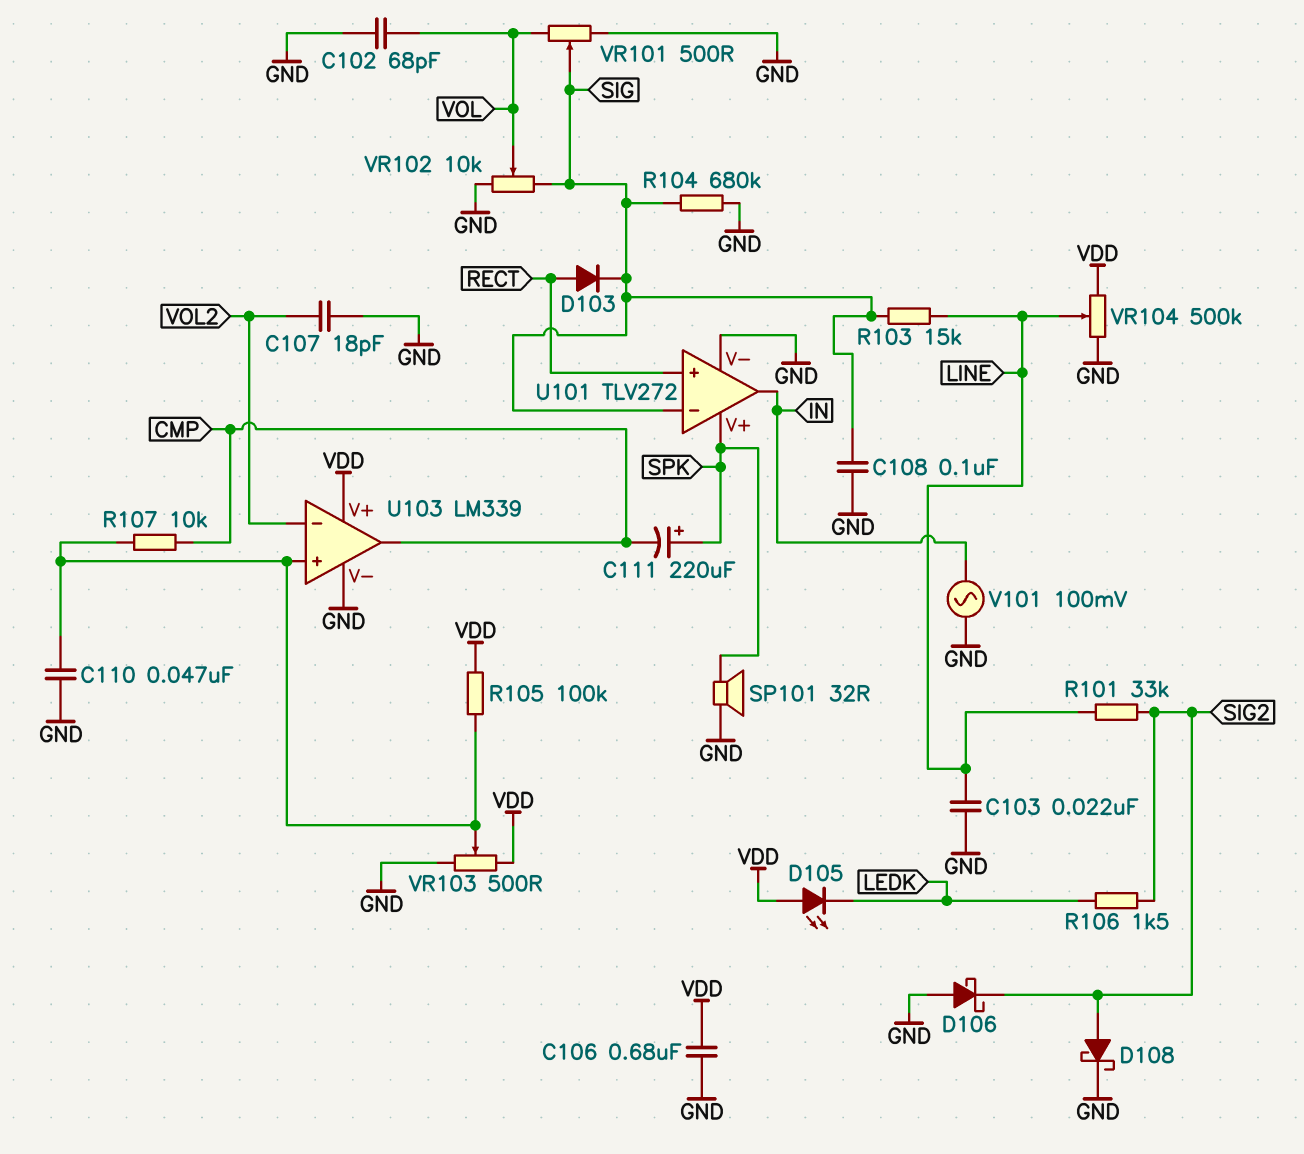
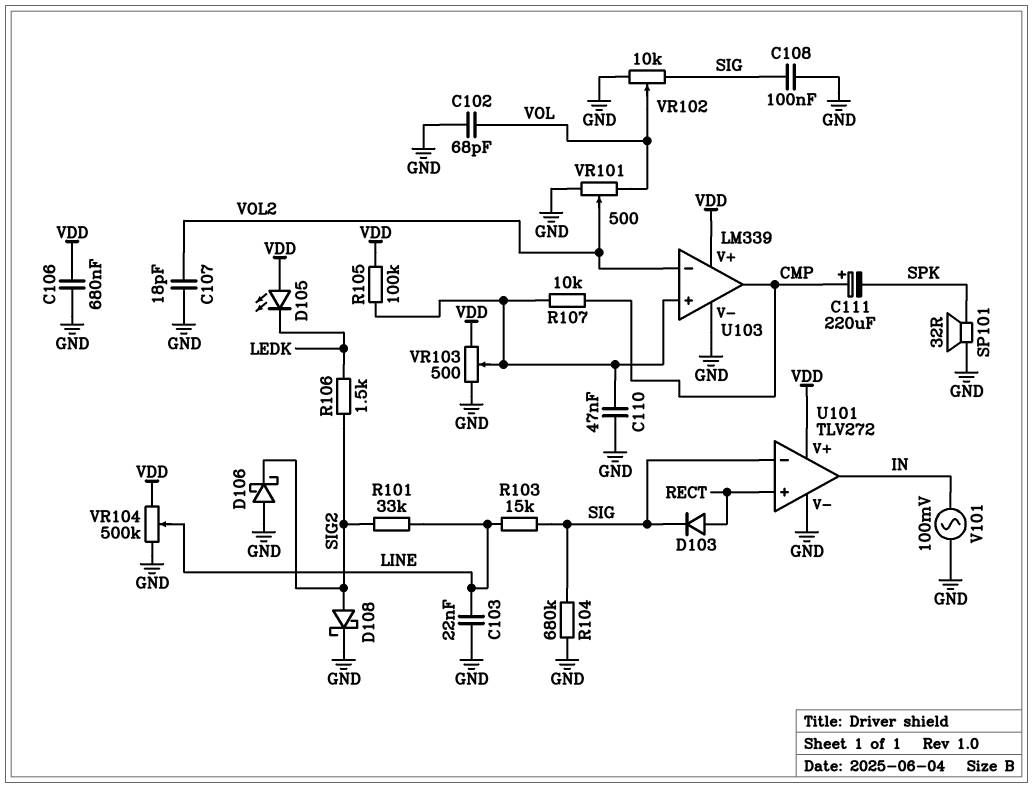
C111: 220uF (plus SPK, minus CMP) -> 220uF (plus CMP, minus SPK)
U101 pin V+: SPK -> VDD
VR101: 500 (GND, VOL, wiper SIG) -> 500 (GND, VOL, wiper VOL2)

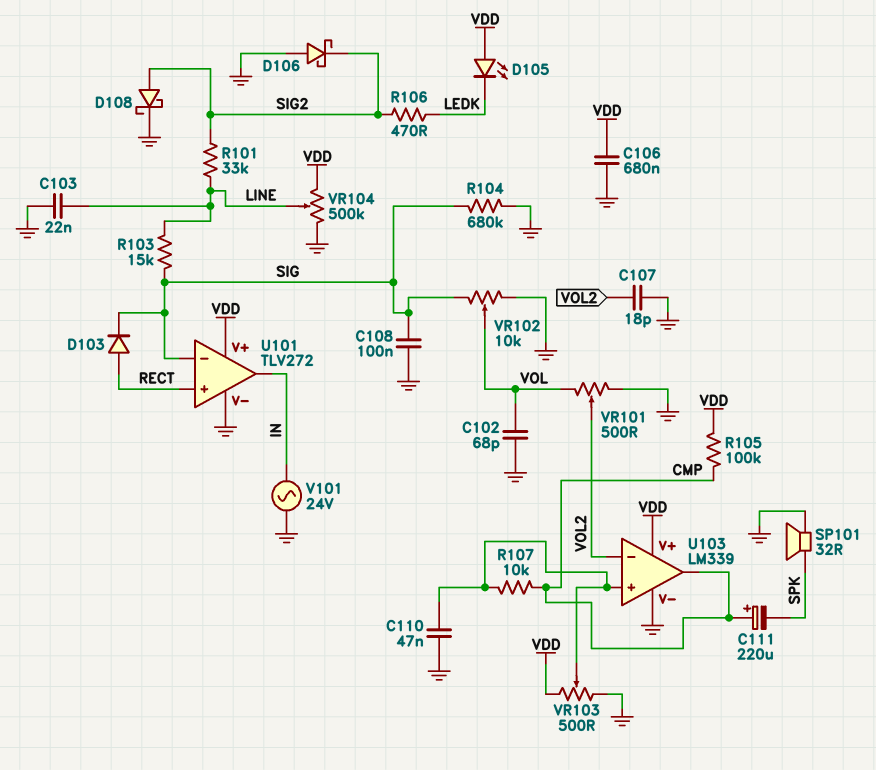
R105: 100k (U103/in+, VDD) -> 100k (CMP, VDD)
R106: 1.5k (LEDK, SIG2) -> 470 (LEDK, SIG2)
V101: AC 100mV (GND, IN) -> AC 24V (GND, IN)

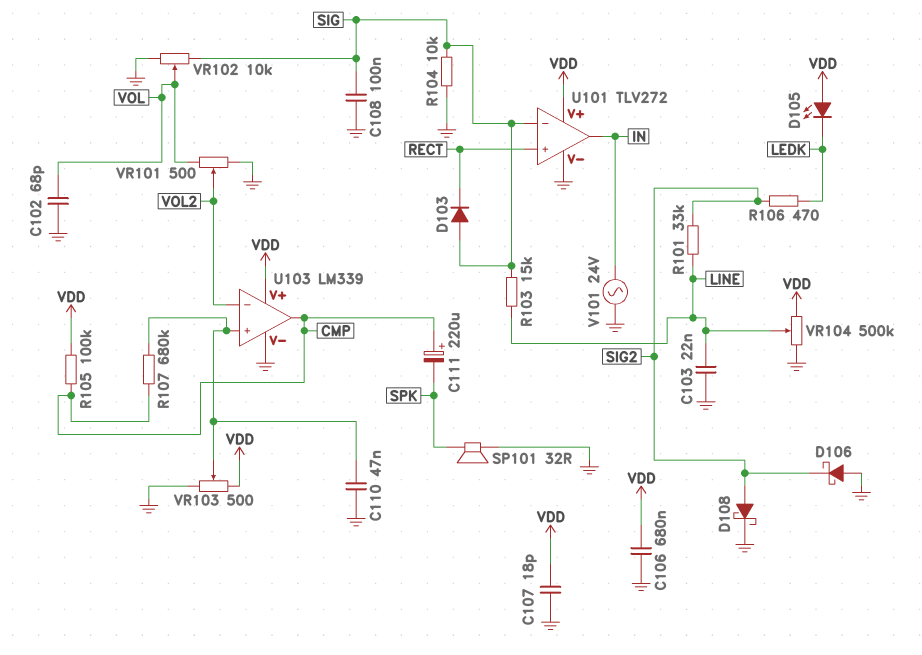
C107: 18pF (GND, VOL2) -> 18pF (GND, VDD)
D103: diode (A RECT, K SIG) -> diode (A SIG, K RECT)
R104: 680k (GND, SIG) -> 10k (GND, SIG)
R107: 10k (CMP, U103/in+) -> 680k (CMP, U103/in+)

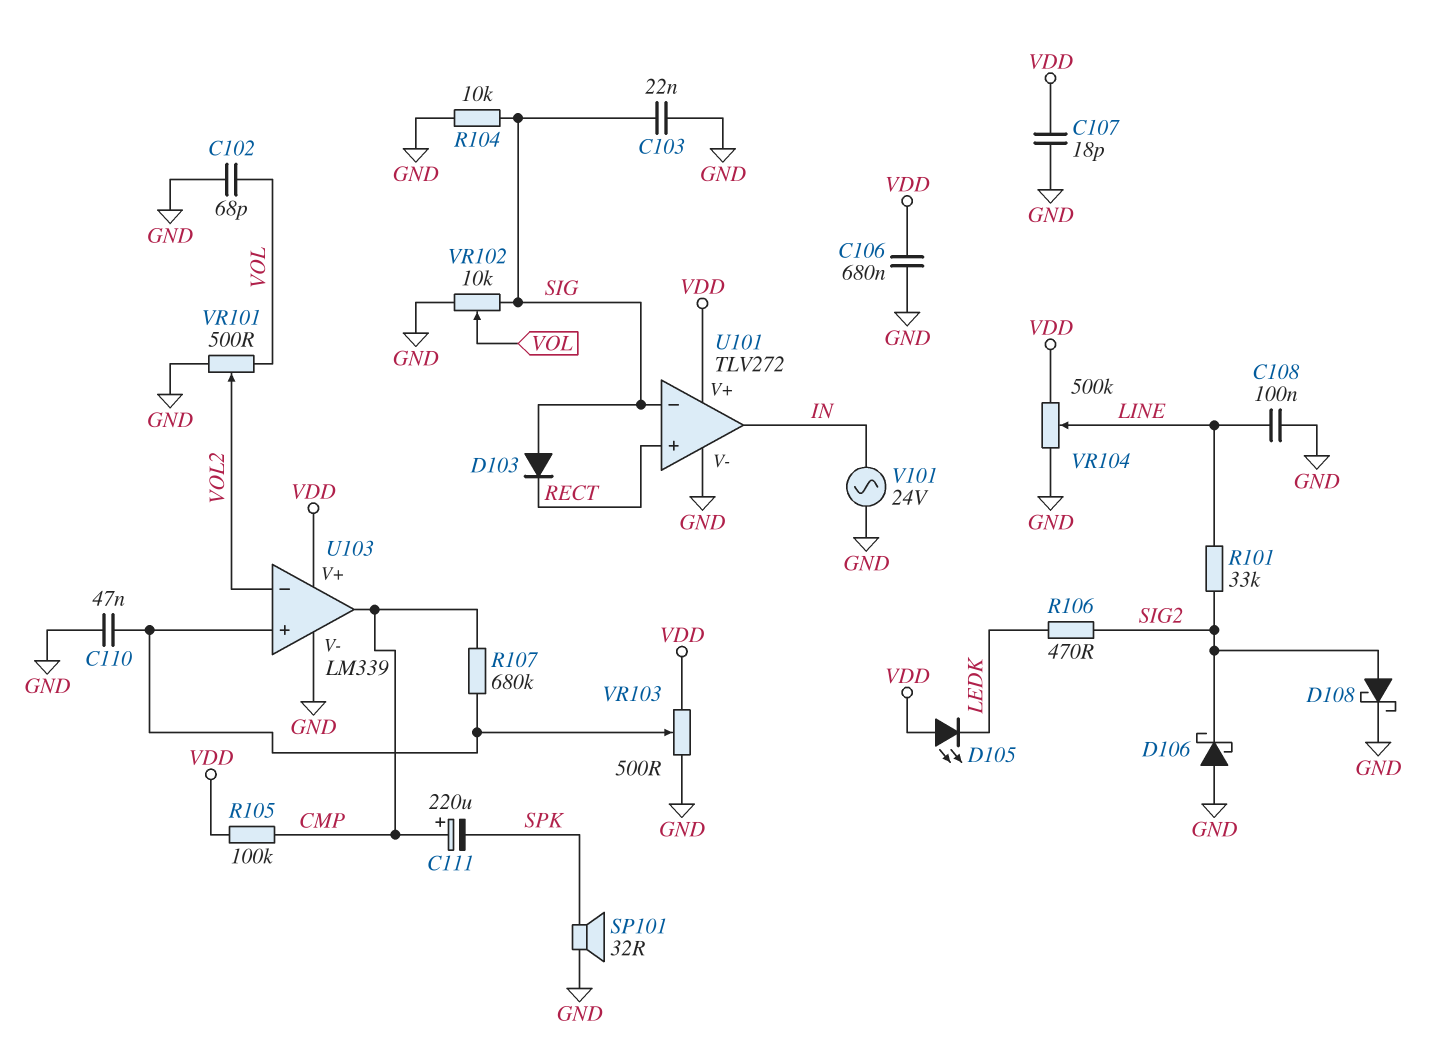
C103: 22nF (GND, LINE) -> 22nF (GND, SIG)
C108: 100nF (GND, SIG) -> 100nF (GND, LINE)
R103: 15k (LINE, SIG) -> none

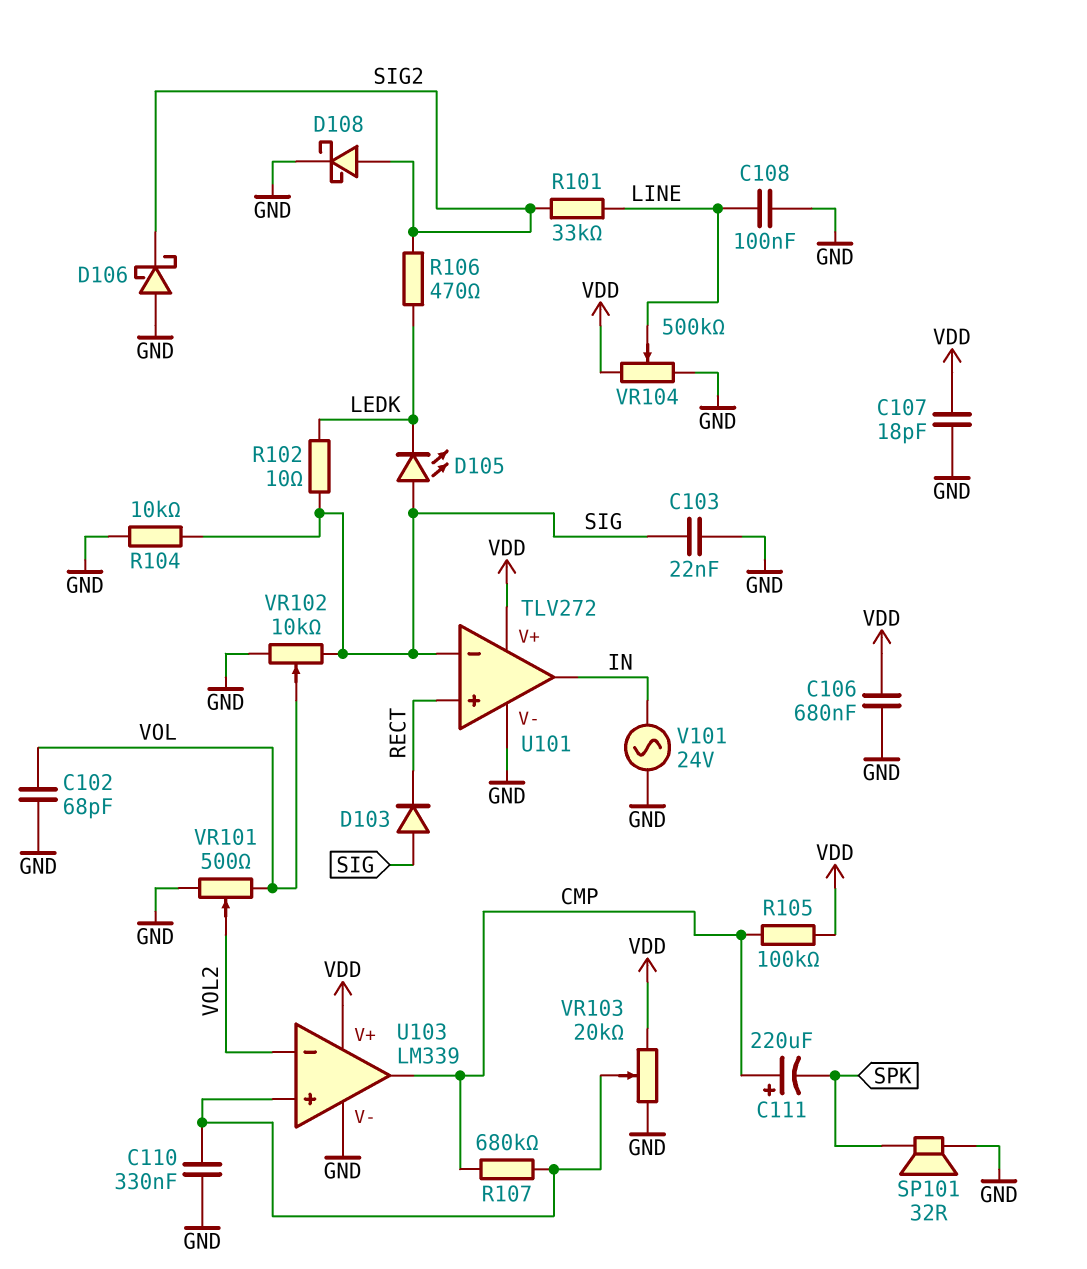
C110: 47nF (GND, U103/in+) -> 330nF (GND, U103/in+)
D105: LED (A VDD, K LEDK) -> LED (A SIG, K LEDK)
R102: none -> 10 (LEDK, SIG)
VR103: 500 (GND, VDD, wiper U103/in+) -> 20k (GND, VDD, wiper U103/in+)

